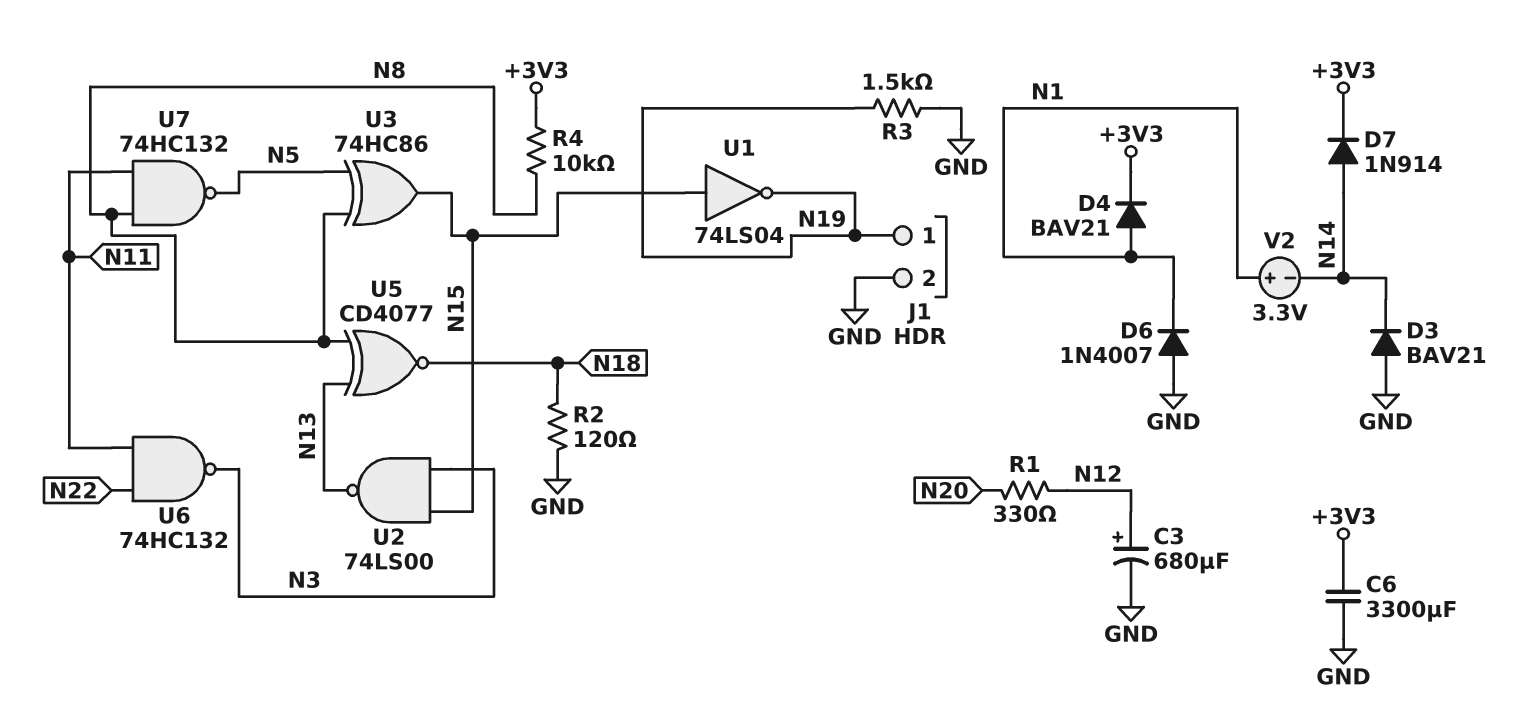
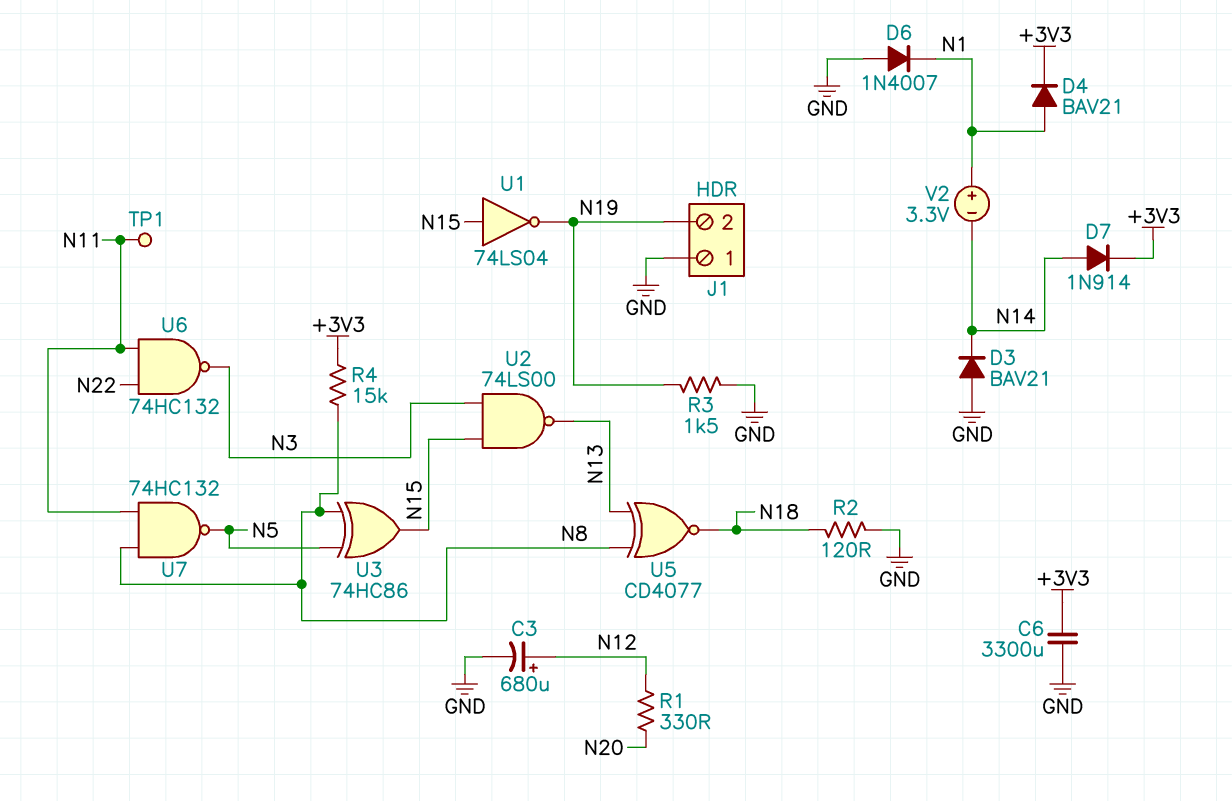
J1 pin 1: N19 -> GND
J1 pin 2: GND -> N19
R4: 10k (+3V3, N8) -> 15k (+3V3, N8)
TP1: none -> test point (N11)

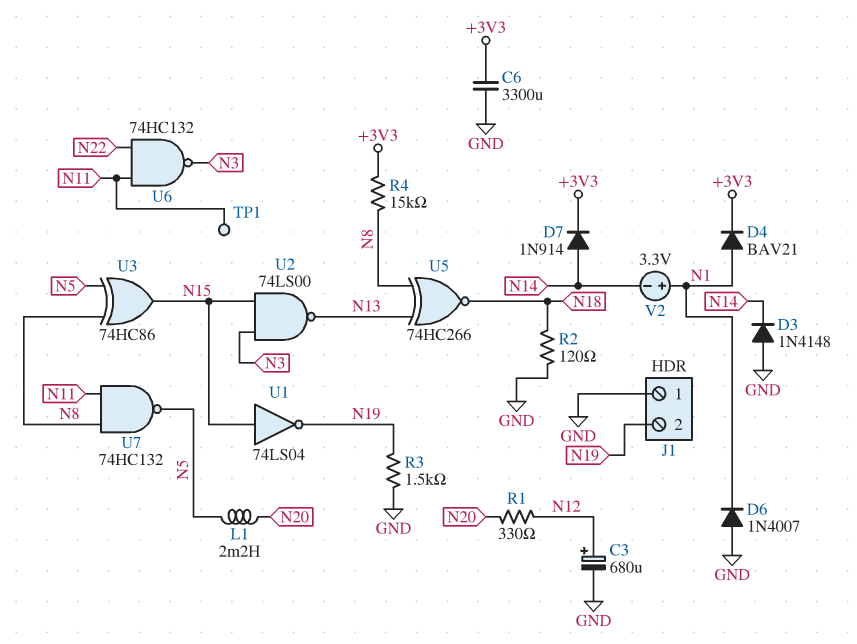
D3: diode BAV21 (A GND, K N14) -> diode 1N4148 (A GND, K N14)
L1: none -> 2.2mH (N5, N20)
U5: XNOR CD4077 (in N8, in N13, out N18) -> XNOR 74HC266 (in N8, in N13, out N18)

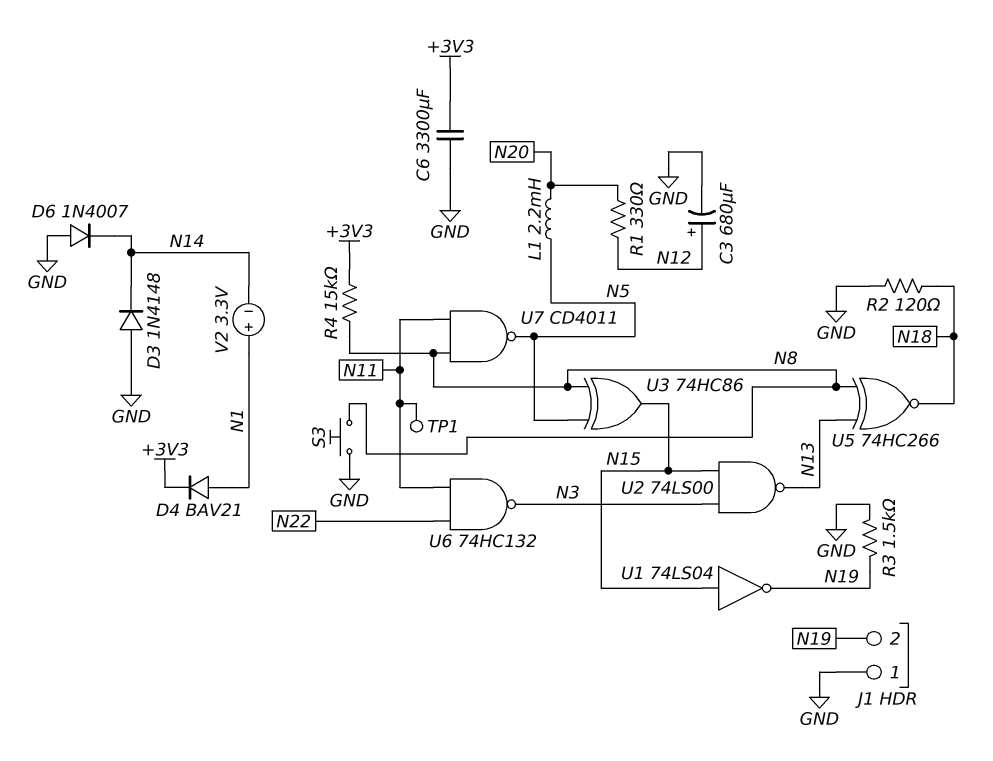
D6: diode 1N4007 (A GND, K N1) -> diode 1N4007 (A GND, K N14)
D7: diode 1N914 (A N14, K +3V3) -> none
S3: none -> button (GND, N8)
U7: NAND 74HC132 (in N8, in N11, out N5) -> NAND CD4011 (in N8, in N11, out N5)

